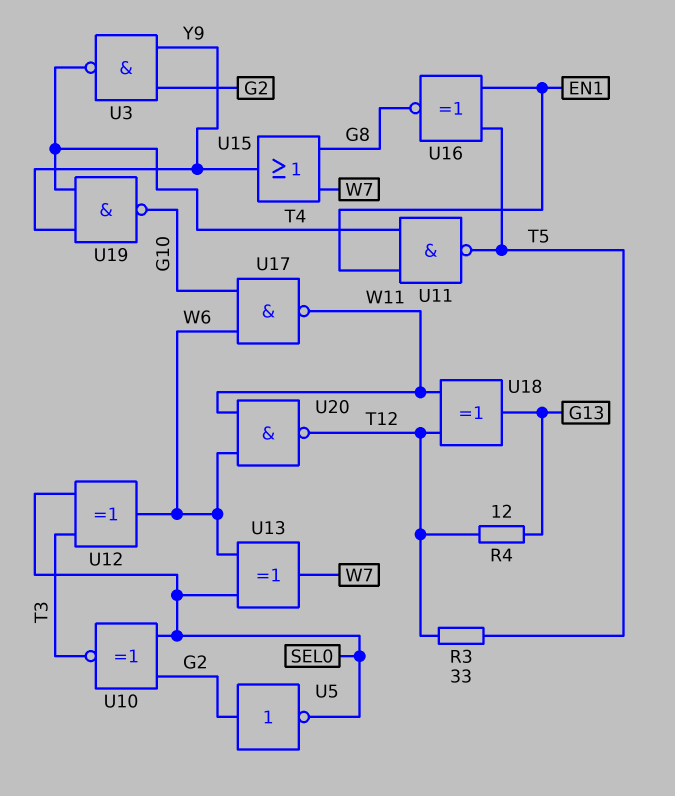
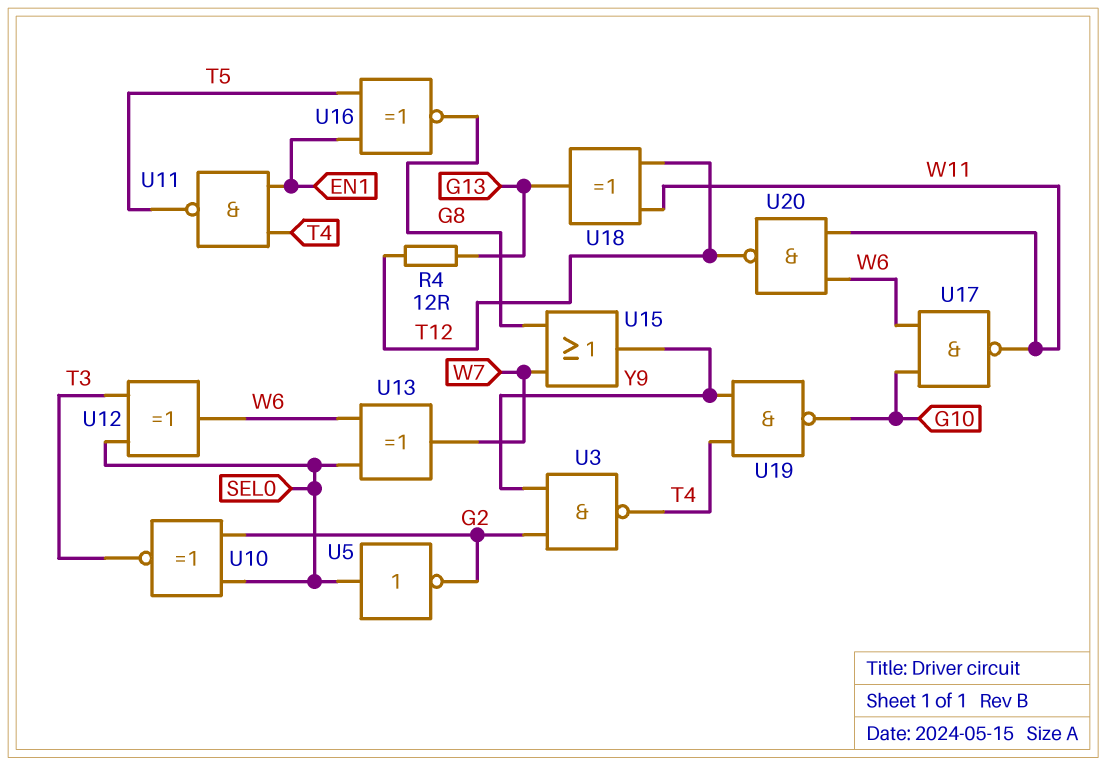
R3: 33 (T5, T12) -> none
U5: NOT (in G2, out SEL0) -> NOT (in SEL0, out G2)

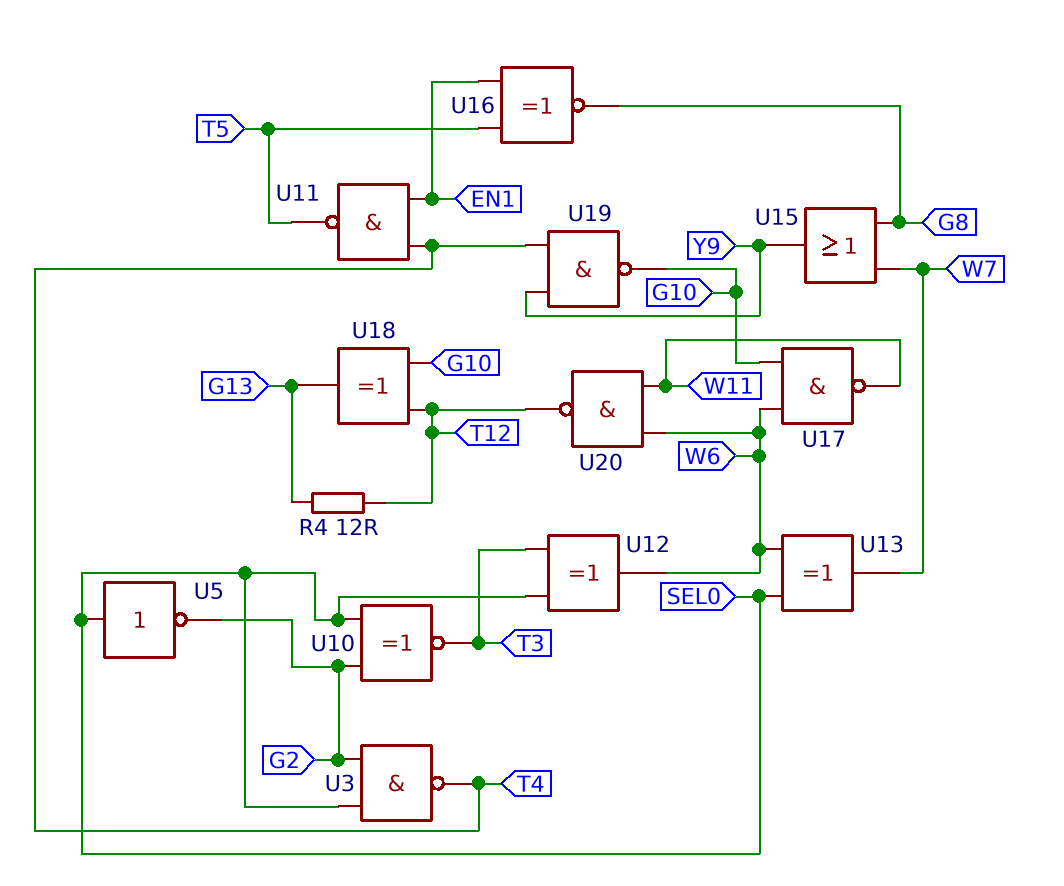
U3: NAND (in G2, in Y9, out T4) -> NAND (in G2, in SEL0, out T4)
U18: XOR (in T12, in W11, out G13) -> XOR (in G10, in T12, out G13)

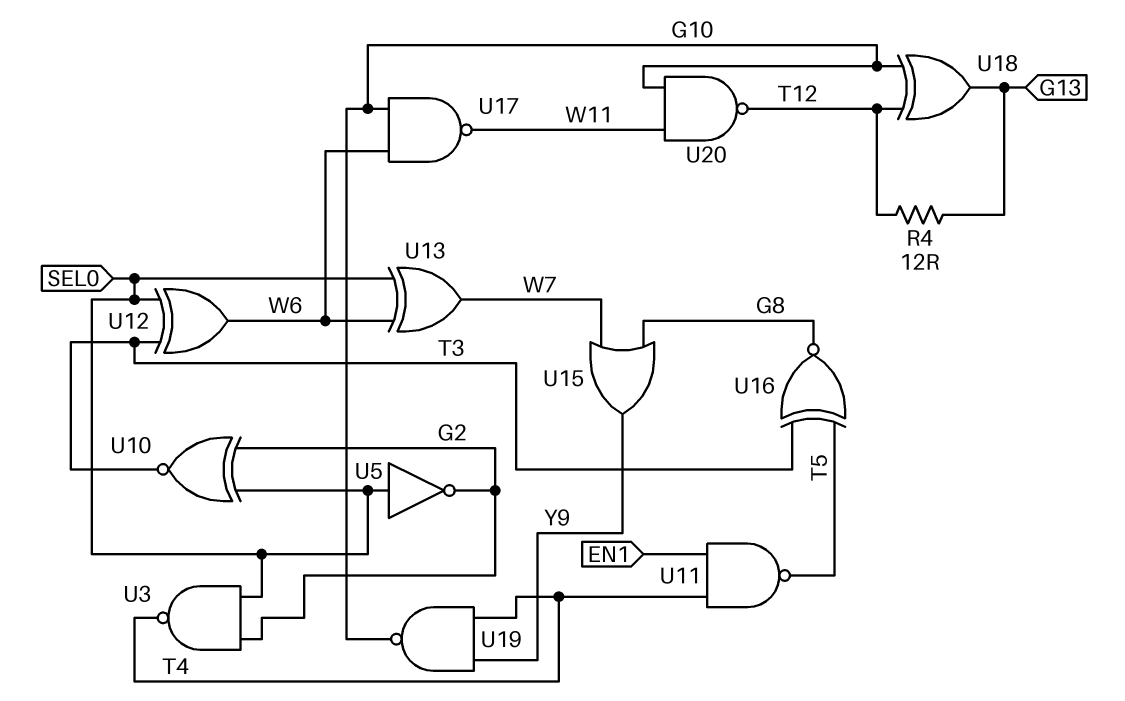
U16: XNOR (in EN1, in T5, out G8) -> XNOR (in T3, in T5, out G8)
U20: NAND (in W6, in W11, out T12) -> NAND (in G10, in W11, out T12)

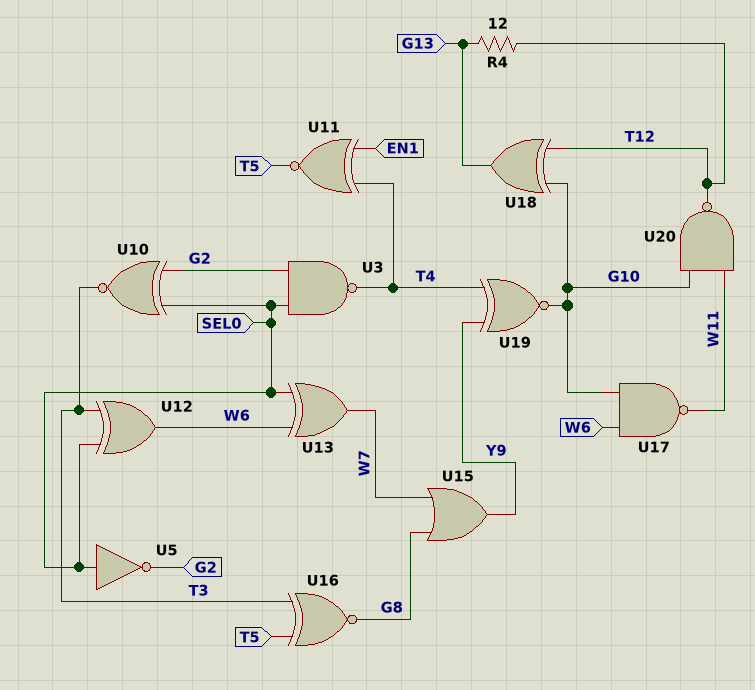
U11: NAND (in EN1, in T4, out T5) -> XNOR (in EN1, in T4, out T5)
U19: NAND (in T4, in Y9, out G10) -> XNOR (in T4, in Y9, out G10)

